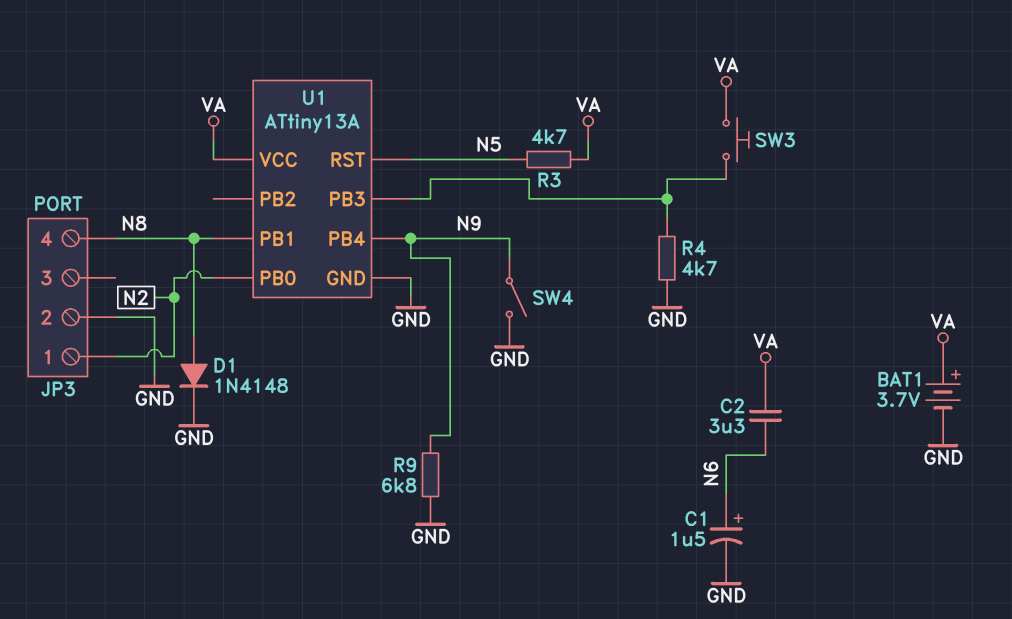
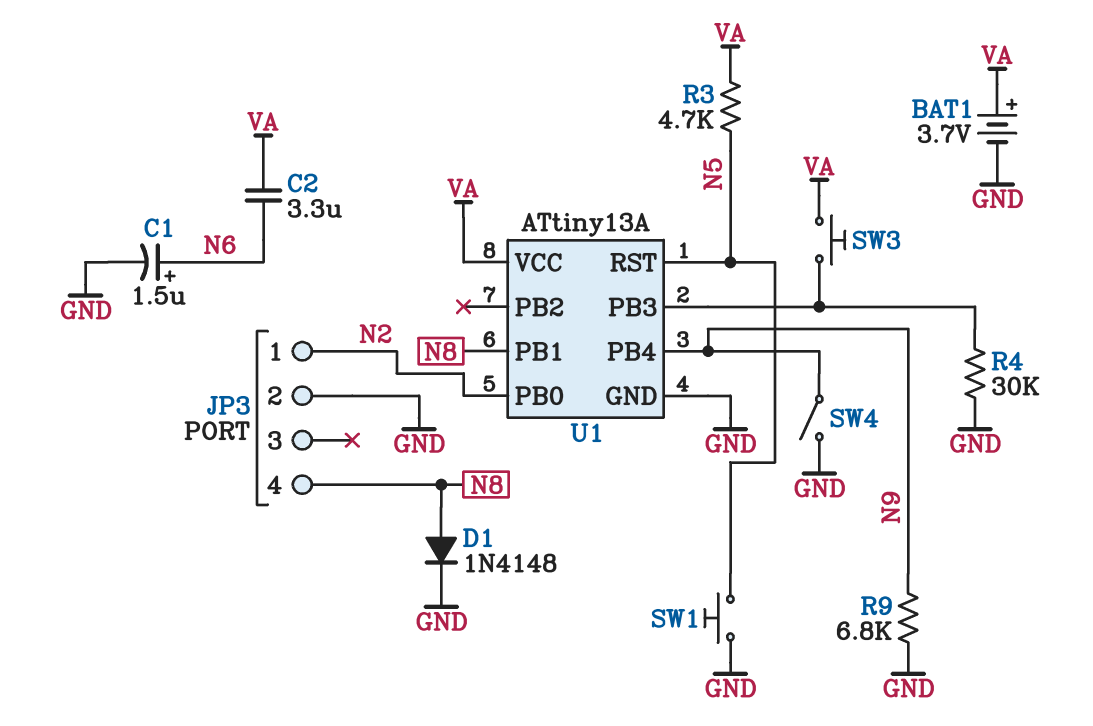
R4: 4.7k (GND, U1/PB3) -> 30k (GND, U1/PB3)
SW1: none -> button (GND, N5)

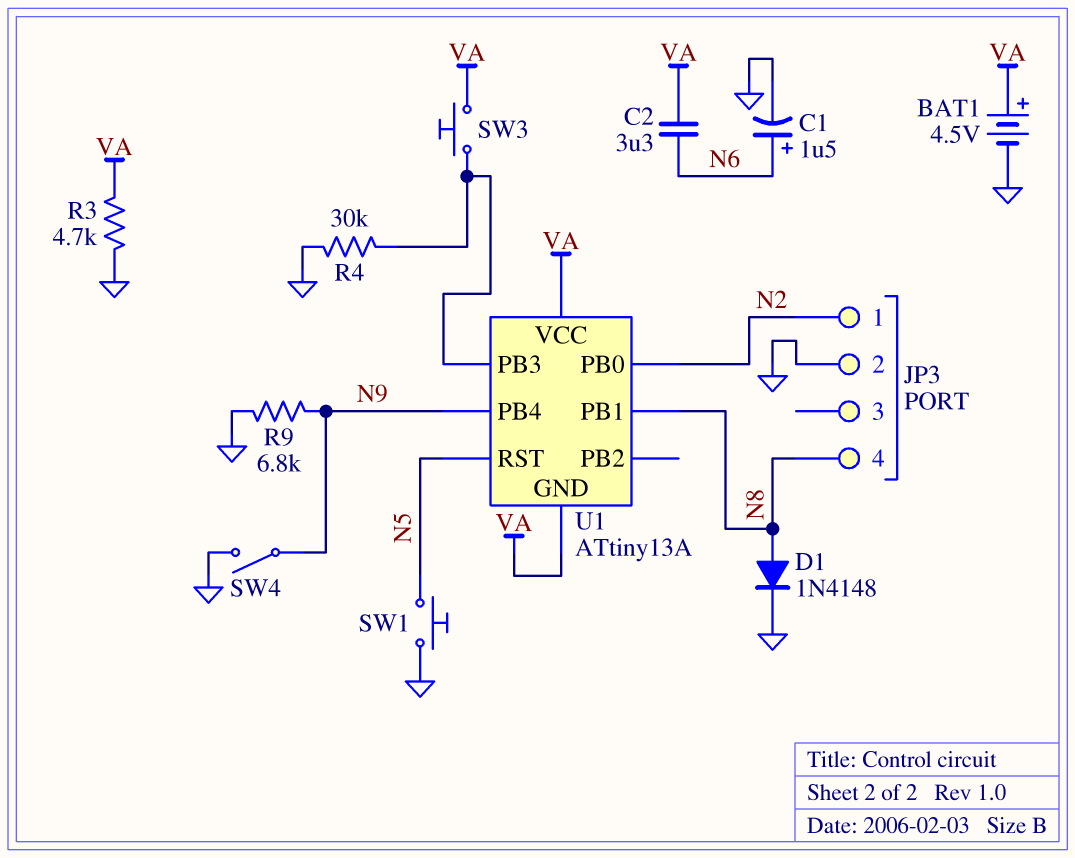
BAT1: 3.7V (plus VA, minus GND) -> 4.5V (plus VA, minus GND)
R3: 4.7k (N5, VA) -> 4.7k (GND, VA)
U1 pin GND: GND -> VA

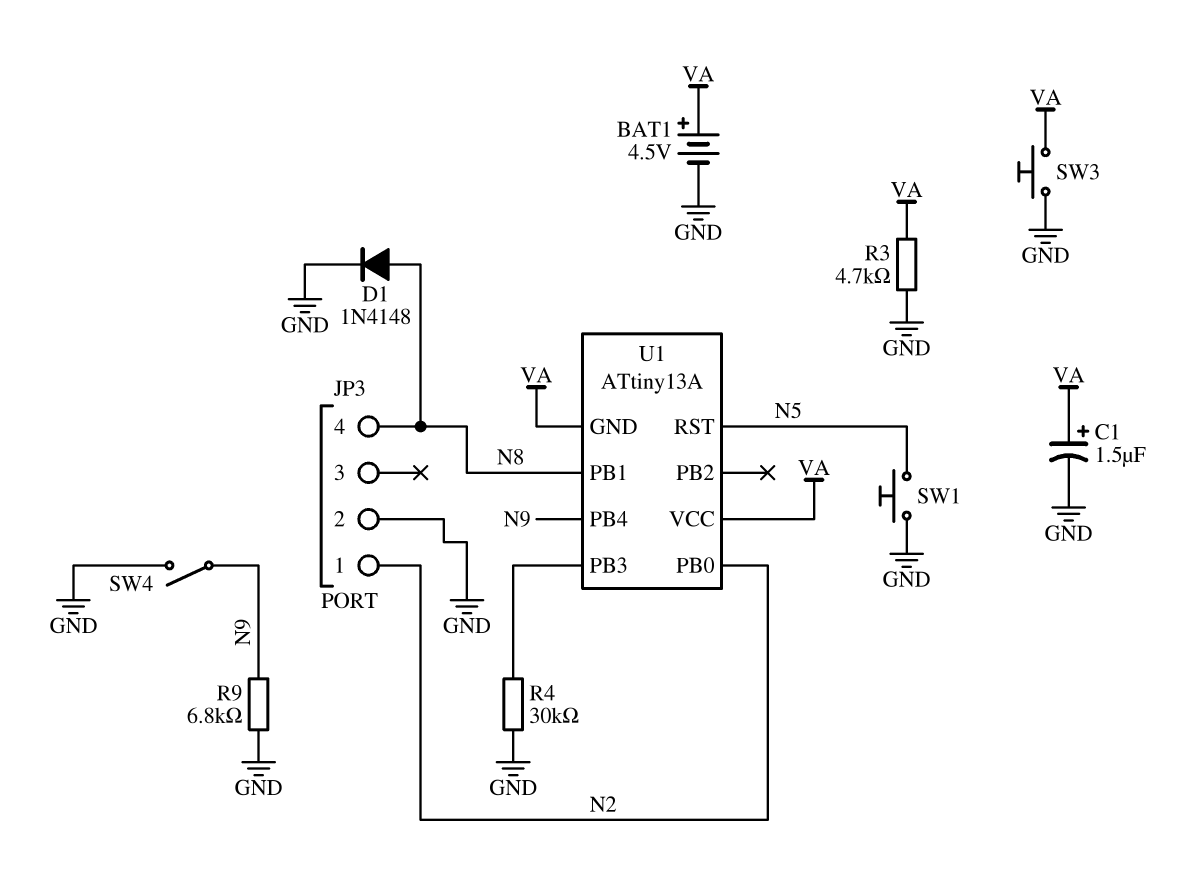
C1: 1.5uF (plus N6, minus GND) -> 1.5uF (plus VA, minus GND)
C2: 3.3uF (N6, VA) -> none
SW3: button (U1/PB3, VA) -> button (GND, VA)

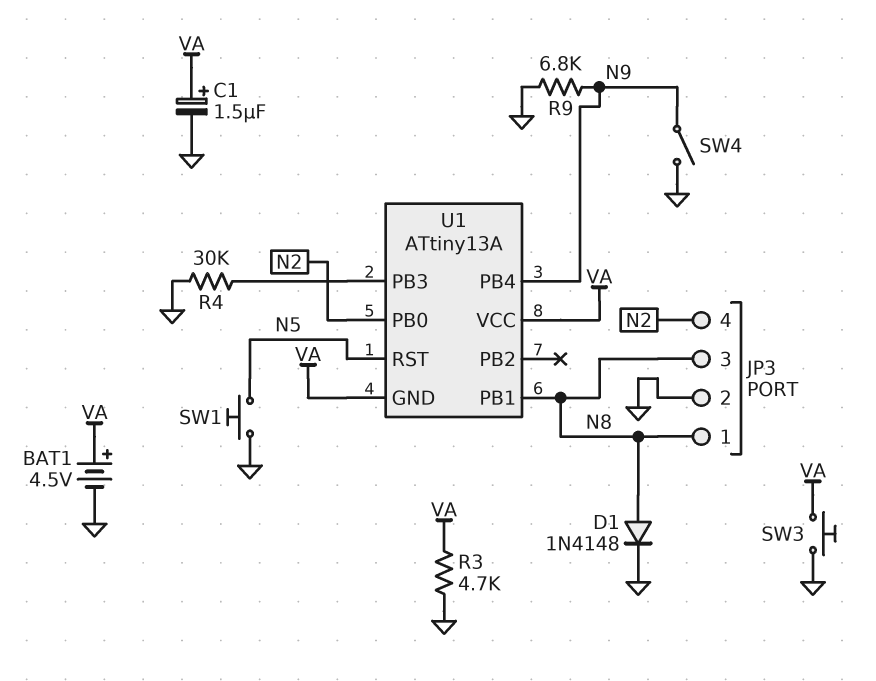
JP3 pin 1: N2 -> N8
JP3 pin 3: none -> N8
JP3 pin 4: N8 -> N2

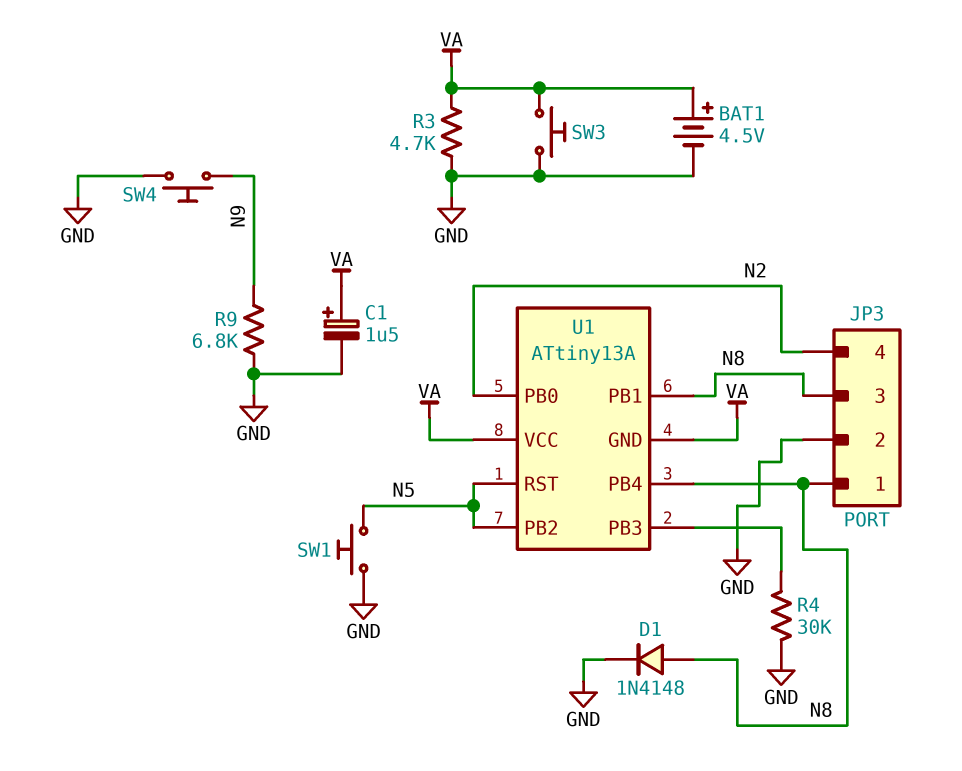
SW4: switch (GND, N9) -> button (GND, N9)
U1 pin PB2: none -> N5
U1 pin PB4: N9 -> N8

